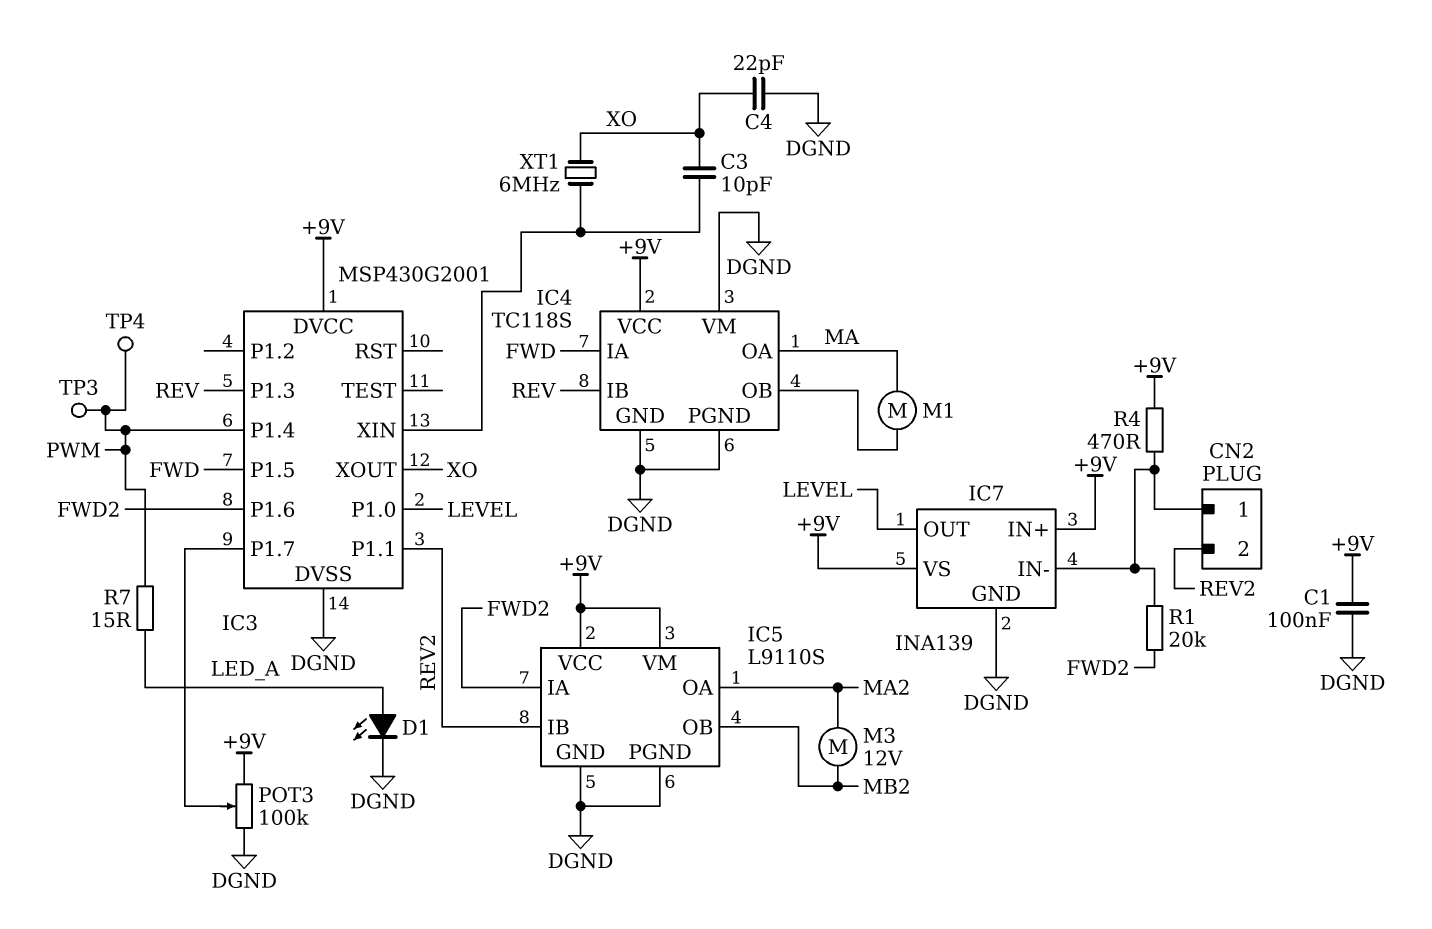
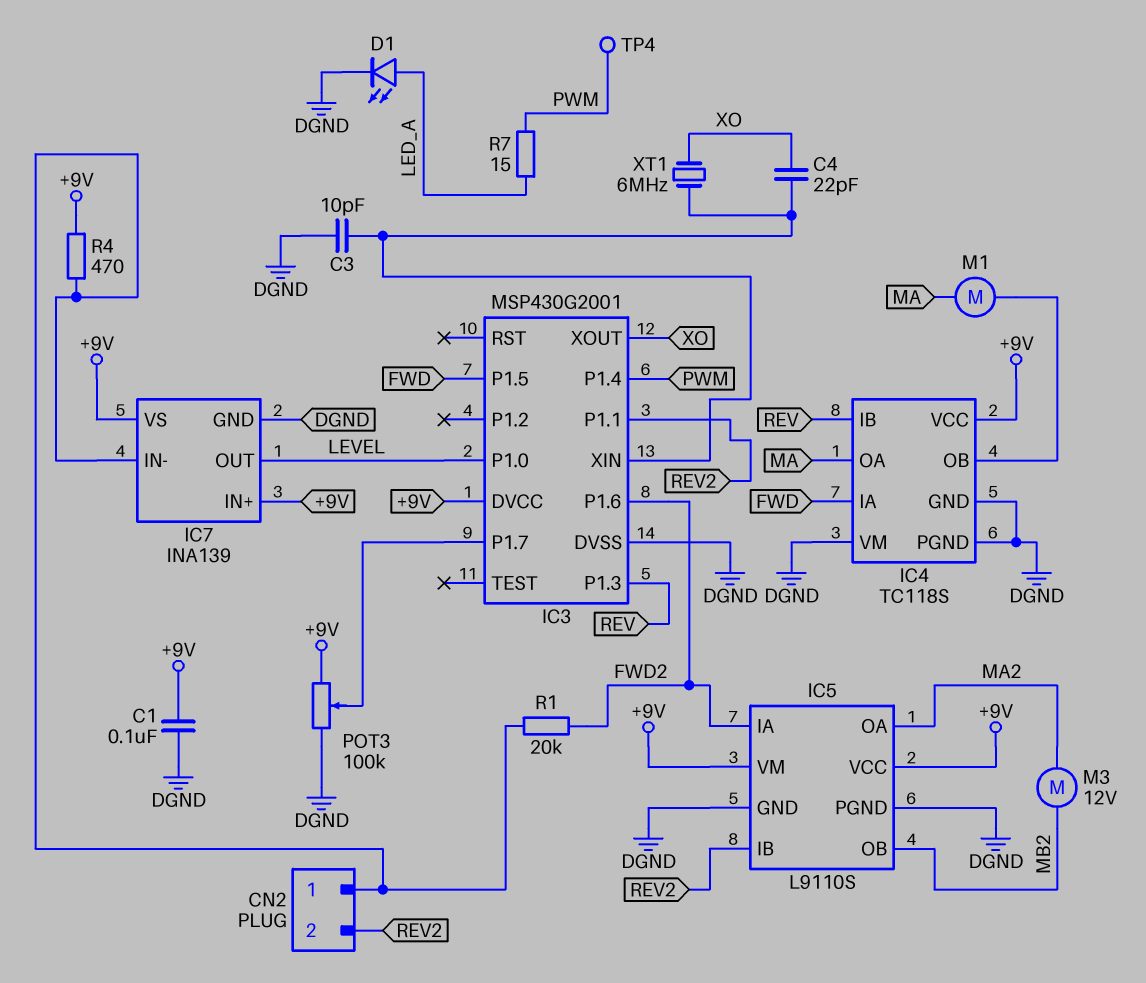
C3: 10pF (IC3/XIN, XO) -> 10pF (DGND, IC3/XIN)
C4: 22pF (DGND, XO) -> 22pF (IC3/XIN, XO)
TP3: test point (PWM) -> none

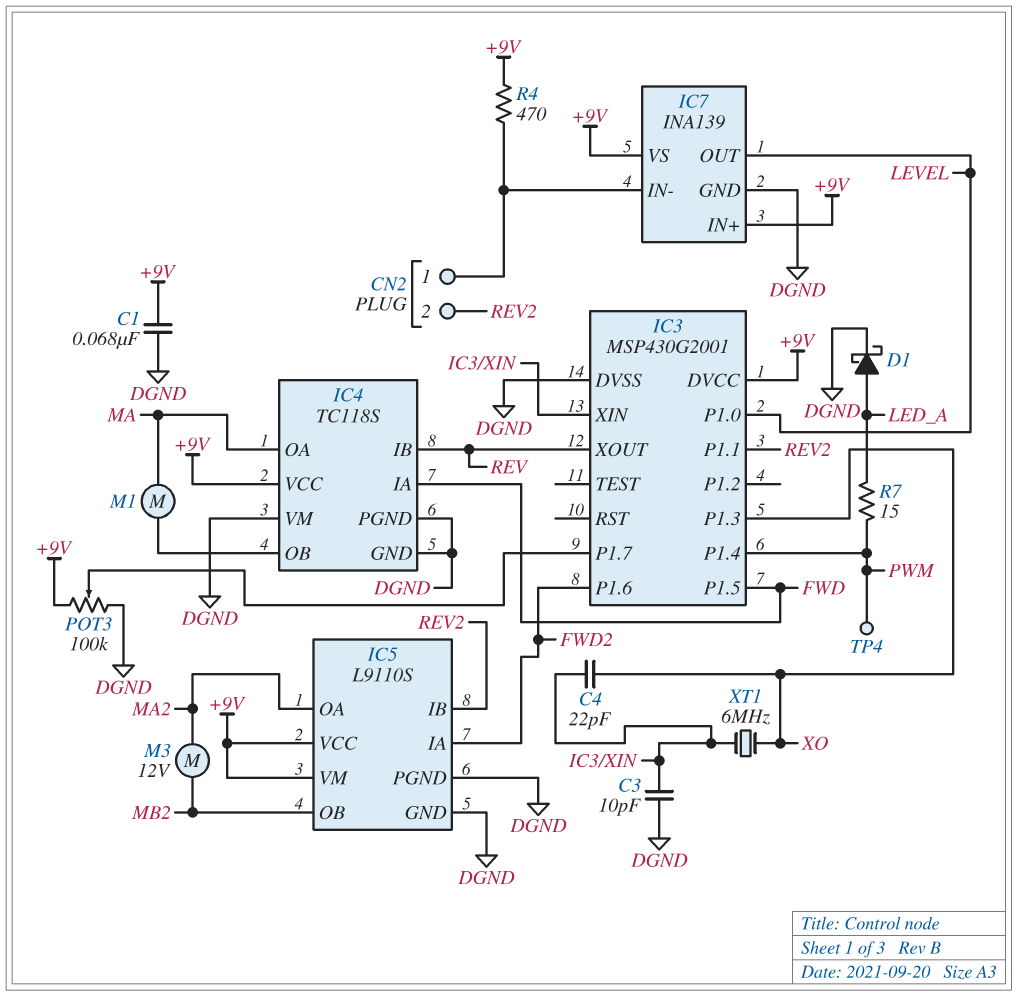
C1: 100nF (+9V, DGND) -> 68nF (+9V, DGND)
D1: LED (A LED_A, K DGND) -> schottky (A LED_A, K DGND)
IC3 pin P1.3: REV -> XO
IC3 pin XOUT: XO -> REV
R1: 20k (CN2/1, FWD2) -> none

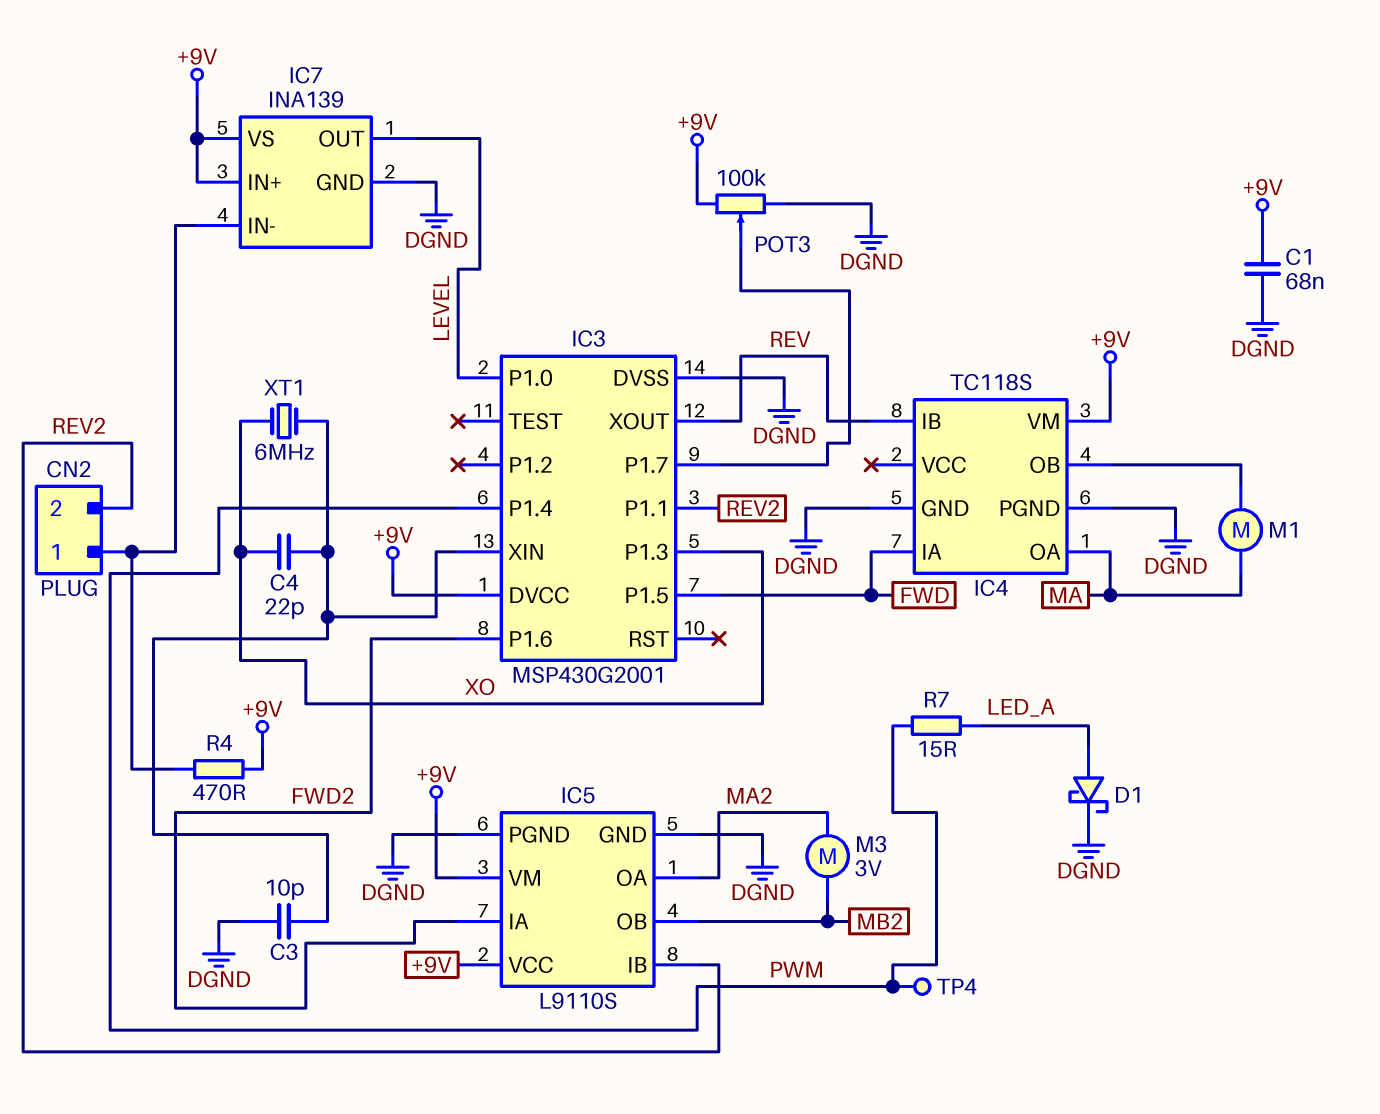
IC4 pin VCC: +9V -> none
IC4 pin VM: DGND -> +9V
M3: motor 12V (MA2, MB2) -> motor 3V (MA2, MB2)

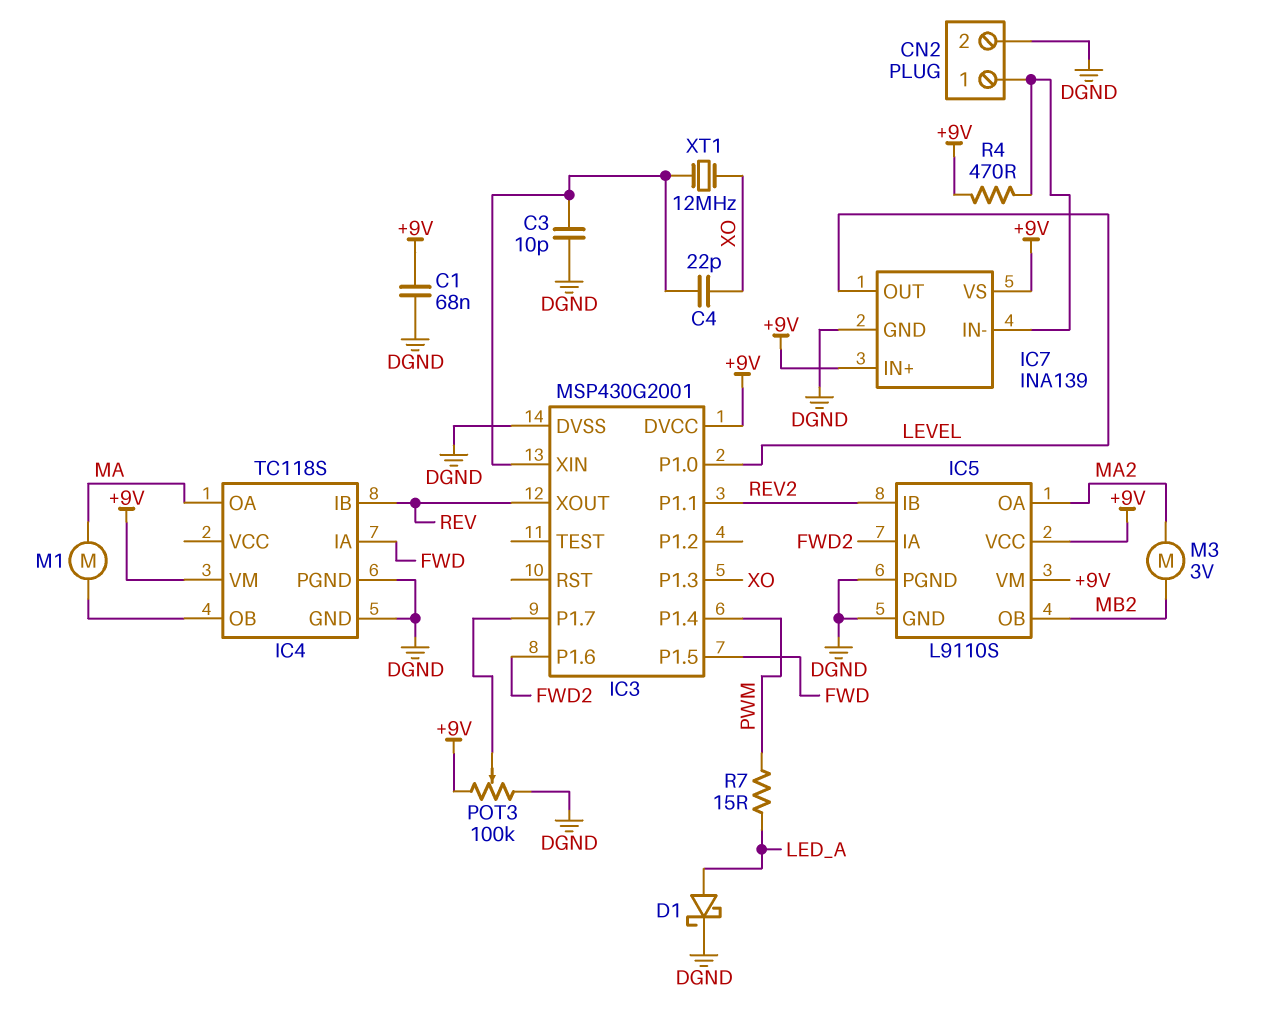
CN2 pin 2: REV2 -> DGND
TP4: test point (PWM) -> none
XT1: 6MHz (IC3/XIN, XO) -> 12MHz (IC3/XIN, XO)

